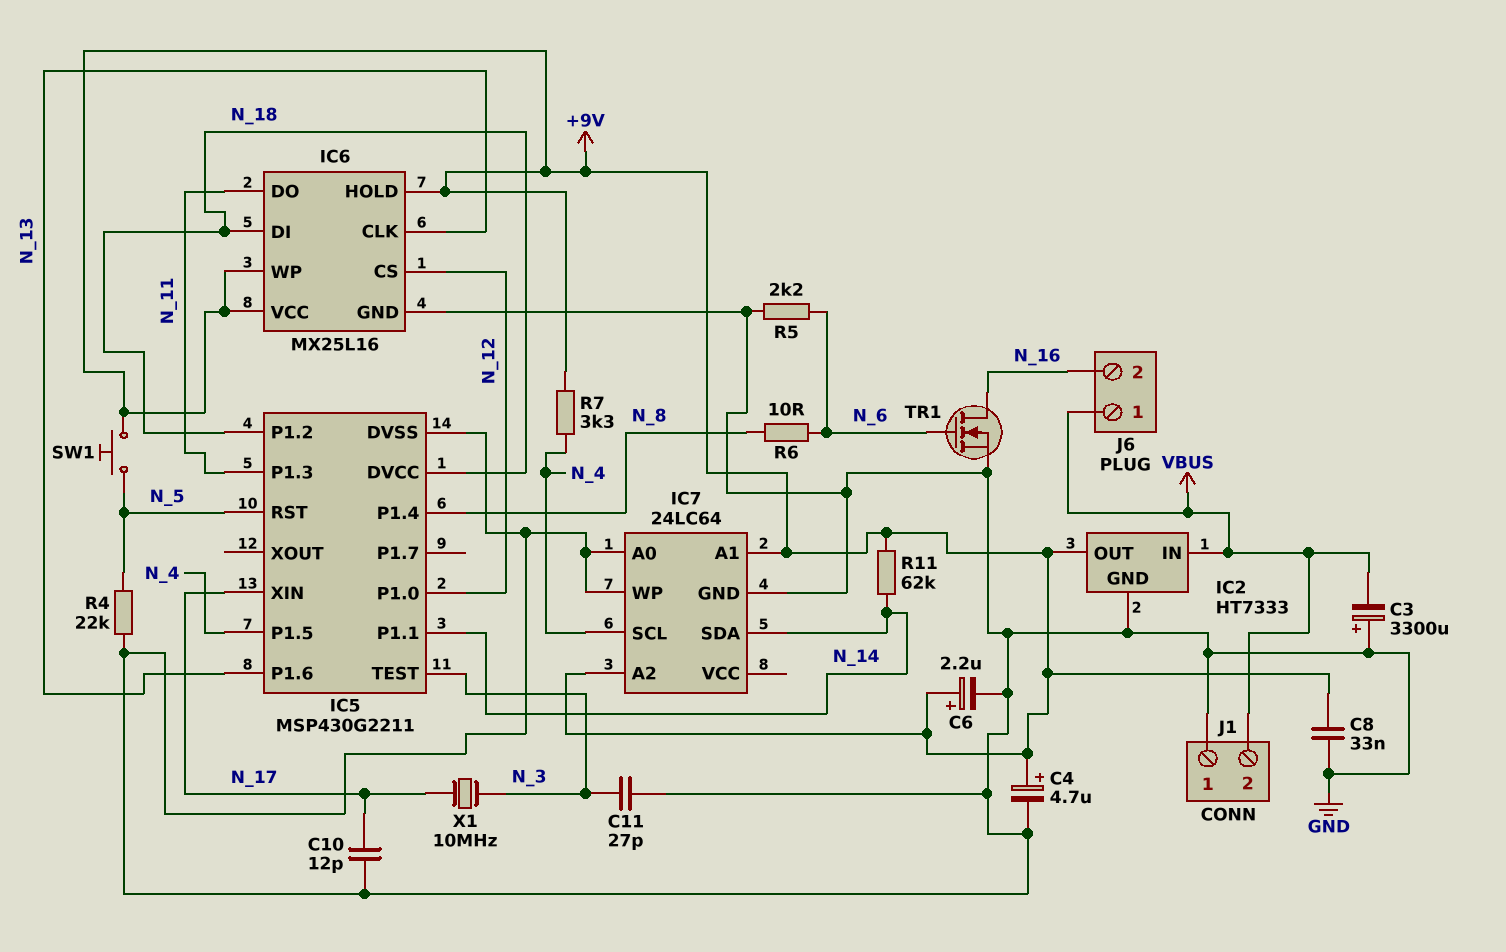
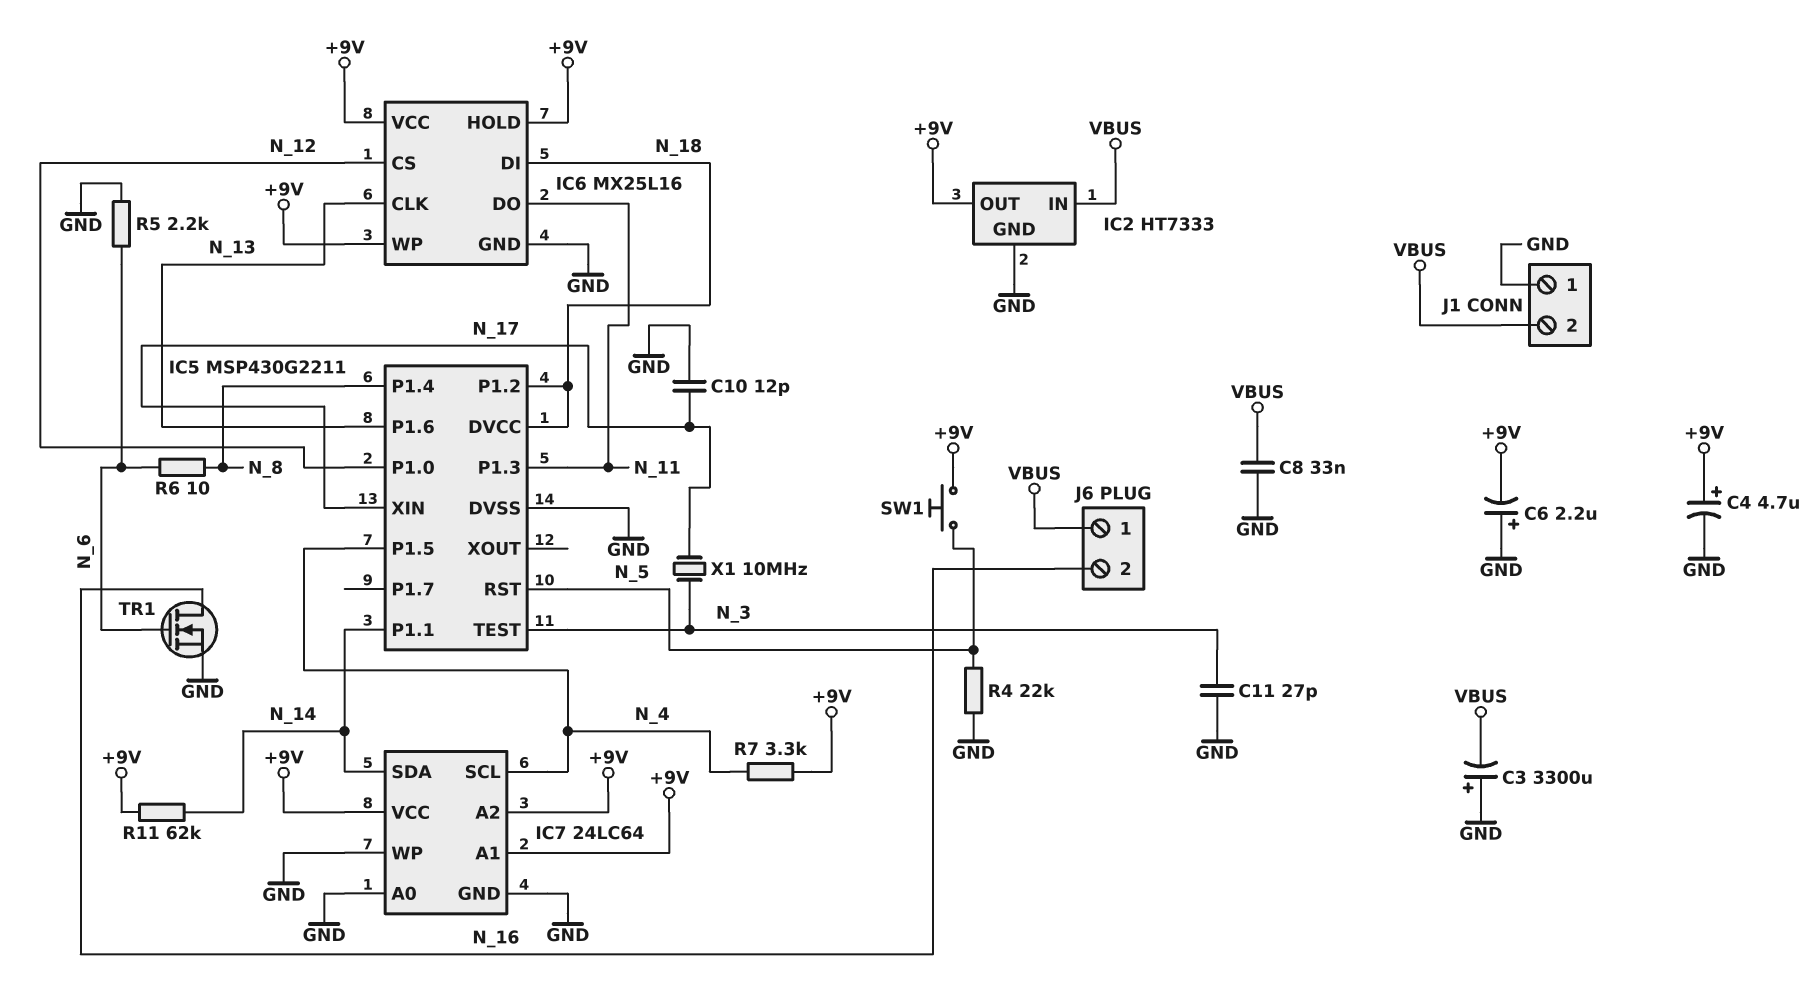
C6: 2.2uF (plus +9V, minus GND) -> 2.2uF (plus GND, minus +9V)
C8: 33nF (+9V, GND) -> 33nF (GND, VBUS)
IC7 pin VCC: none -> +9V

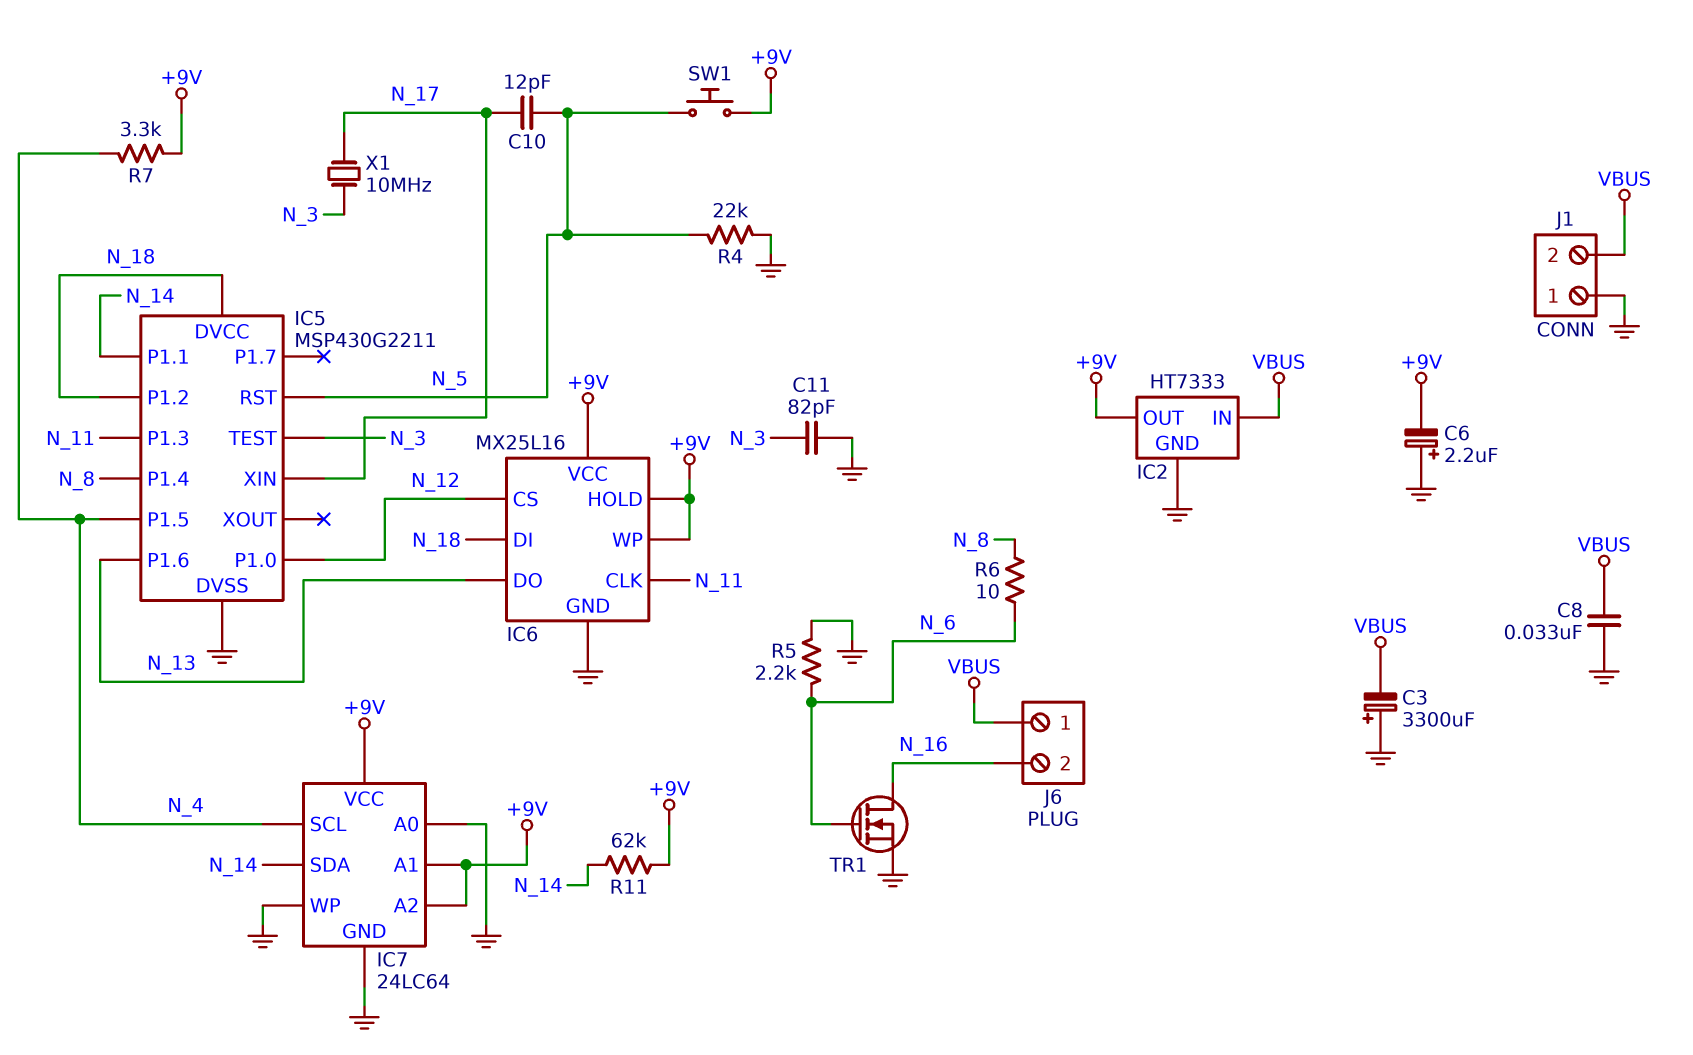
C4: 4.7uF (plus +9V, minus GND) -> none
C10: 12pF (GND, N_17) -> 12pF (N_5, N_17)
C11: 27pF (GND, N_3) -> 82pF (GND, N_3)
IC6 pin CLK: N_13 -> N_11
IC6 pin DO: N_11 -> N_13

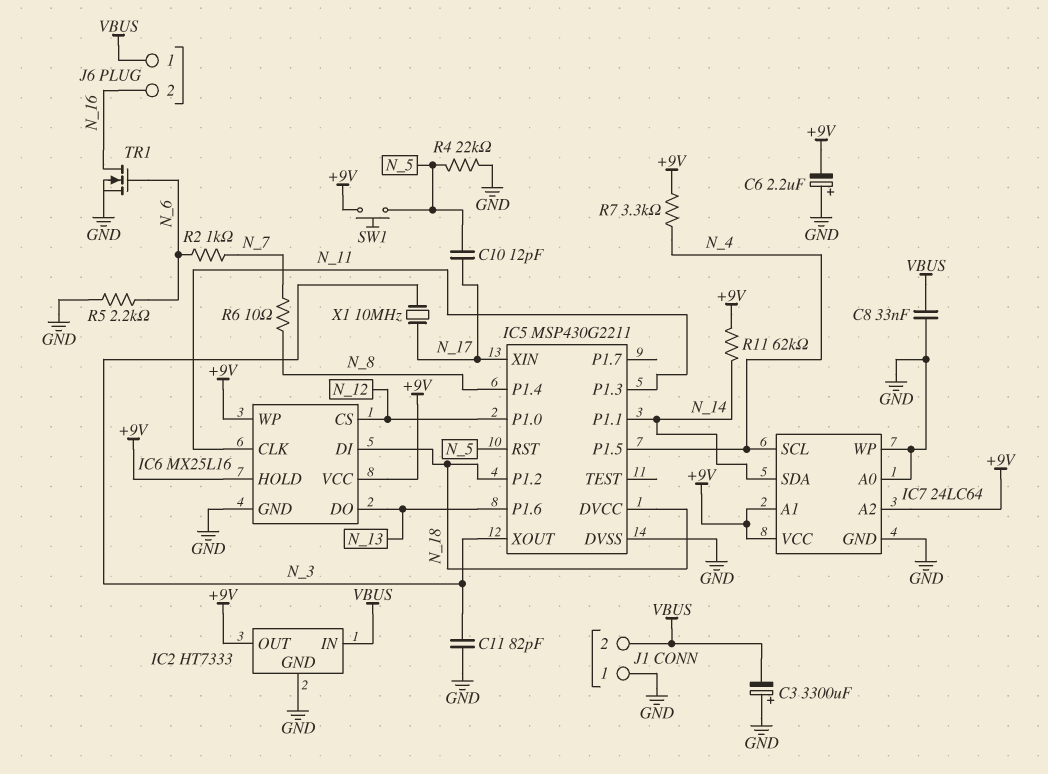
IC5 pin TEST: N_3 -> none
IC5 pin XOUT: none -> N_3
R2: none -> 1k (N_6, N_7)
R6: 10 (N_6, N_8) -> 10 (N_7, N_8)

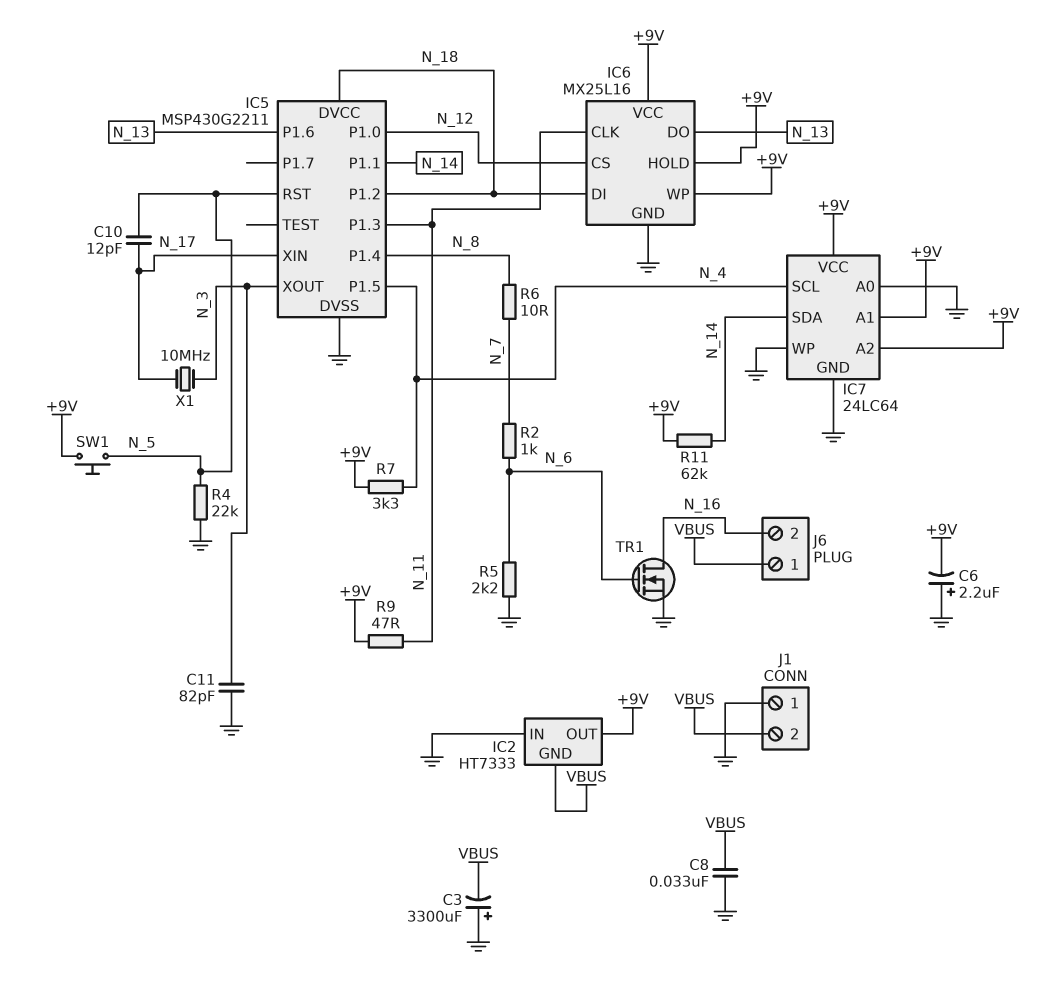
IC2 pin GND: GND -> VBUS
IC2 pin IN: VBUS -> GND
R9: none -> 47 (+9V, N_11)

